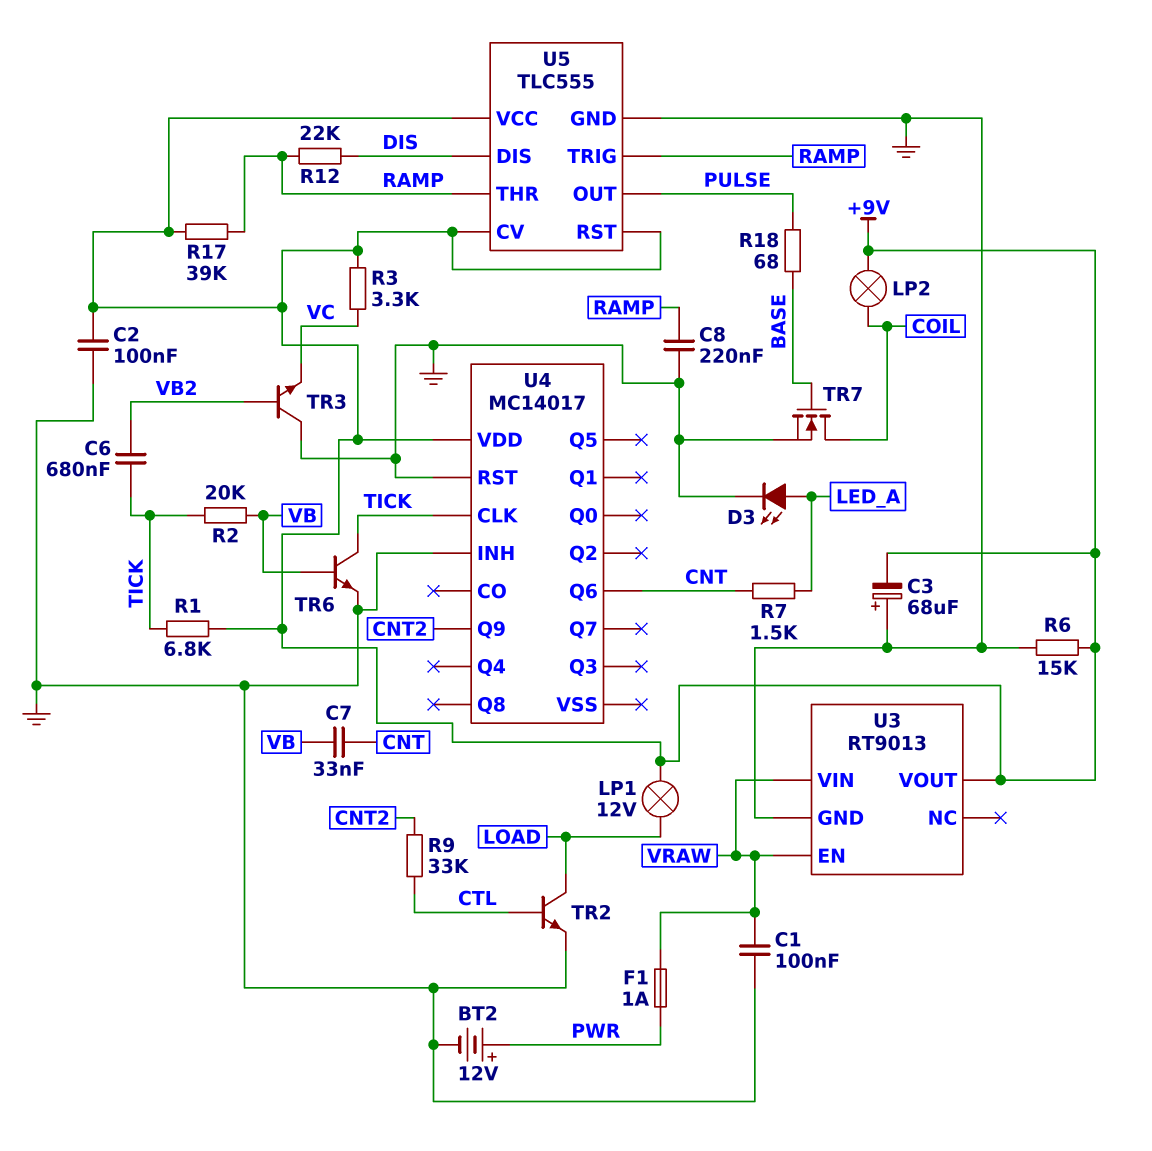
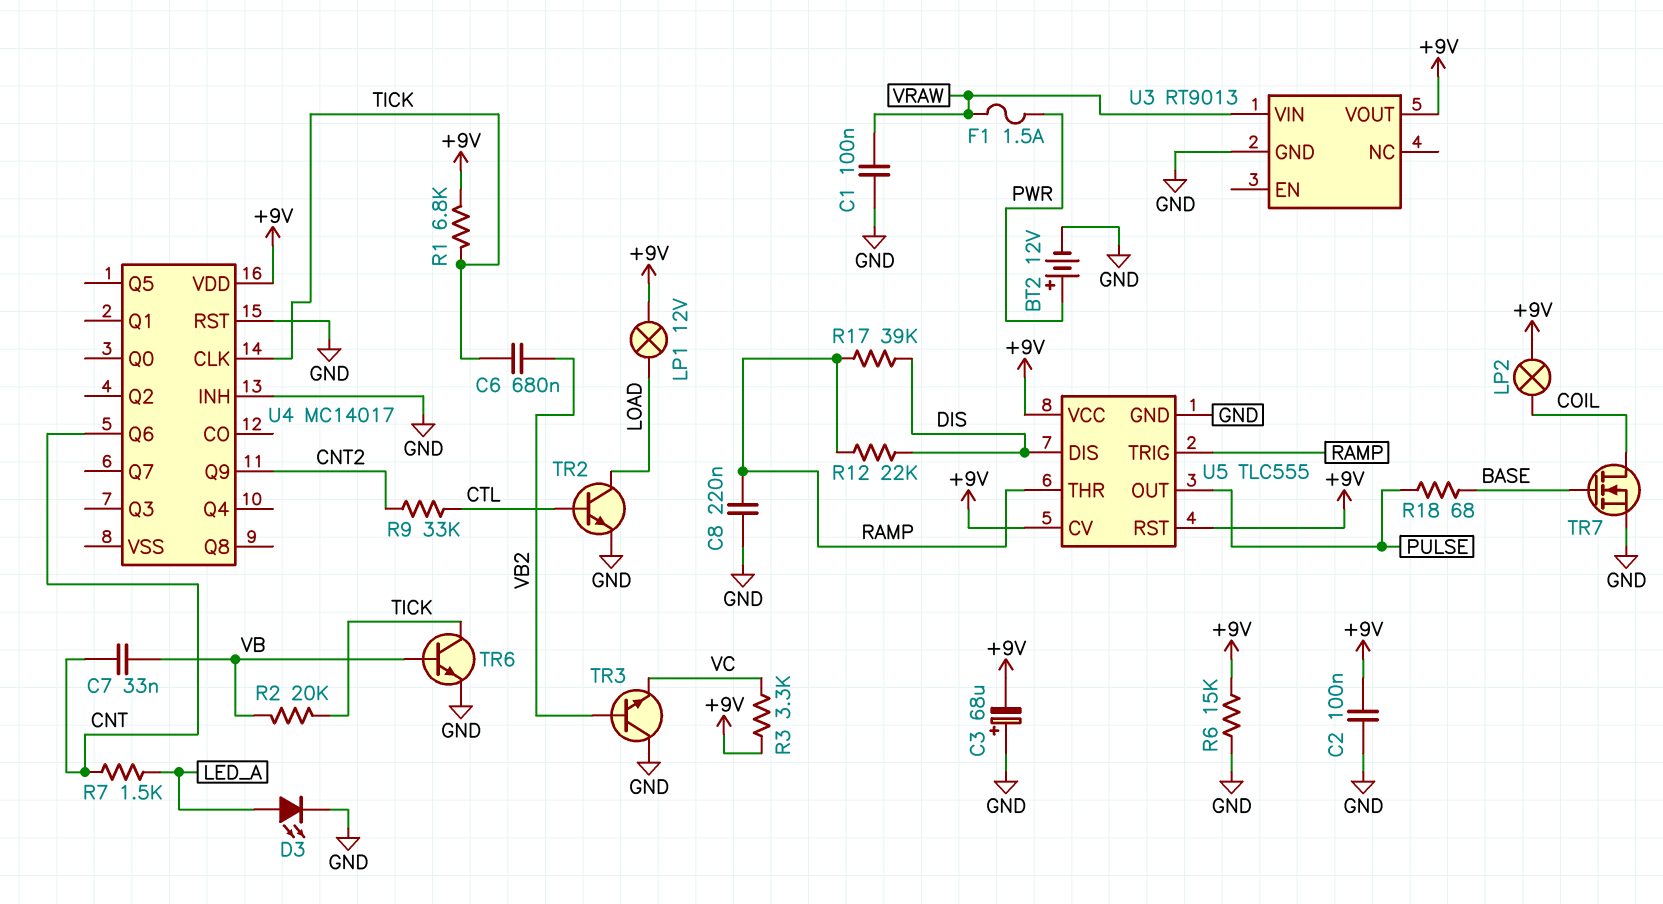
F1: 1A (PWR, VRAW) -> 1.5A (PWR, VRAW)
R17: 39k (+9V, RAMP) -> 39k (DIS, RAMP)
U3 pin EN: VRAW -> none

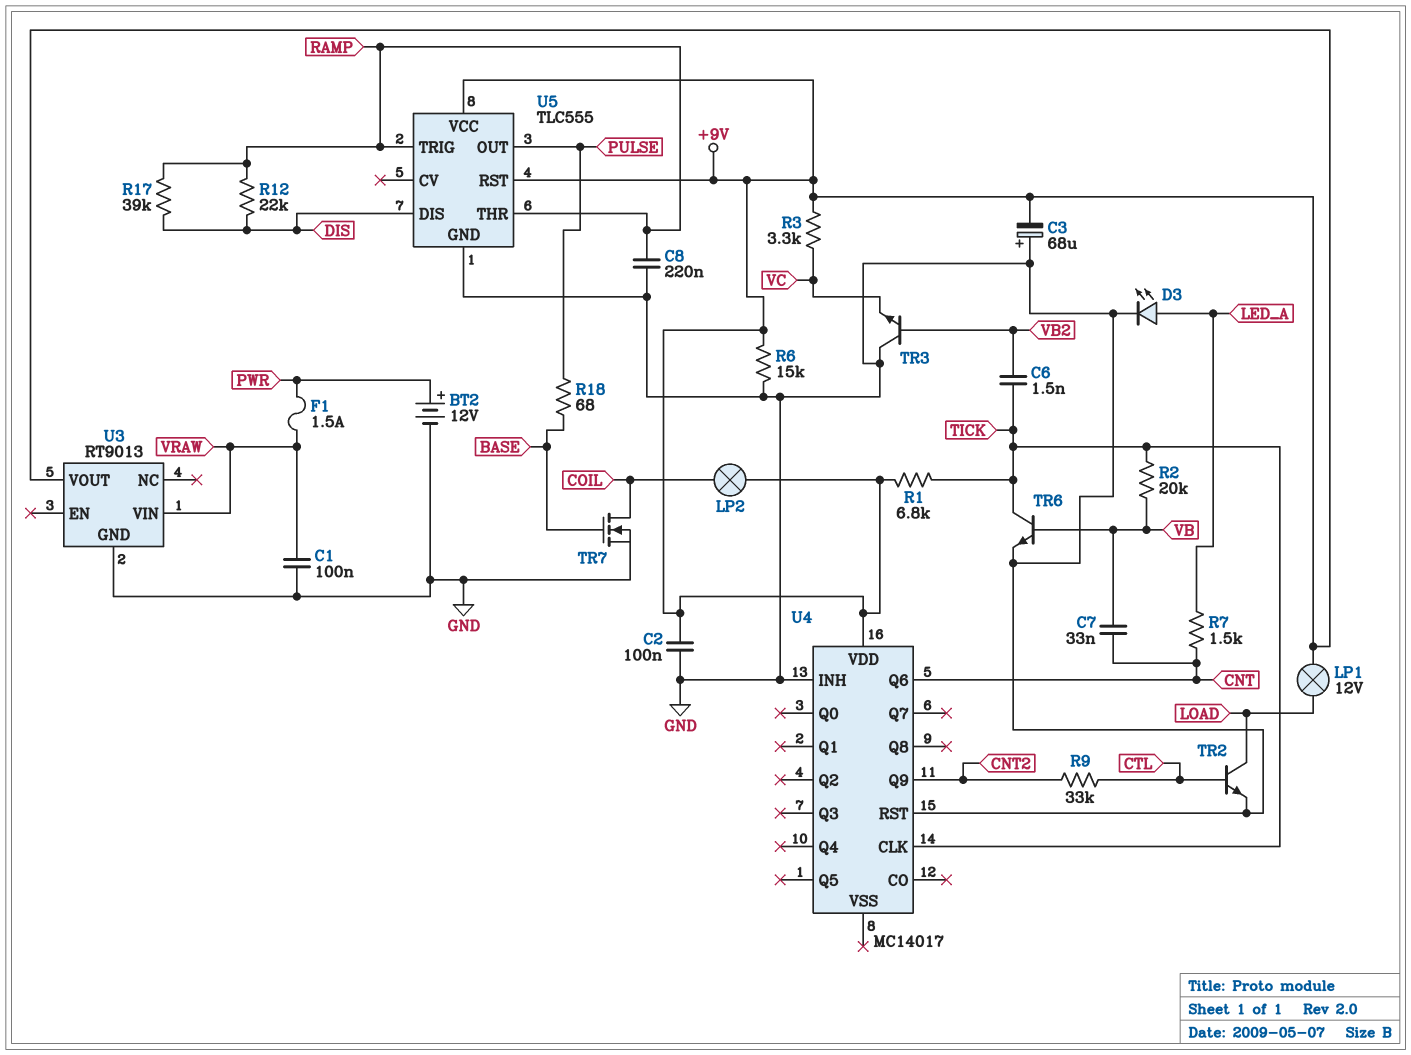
C6: 680nF (TICK, VB2) -> 1.5nF (TICK, VB2)
U5 pin CV: +9V -> none

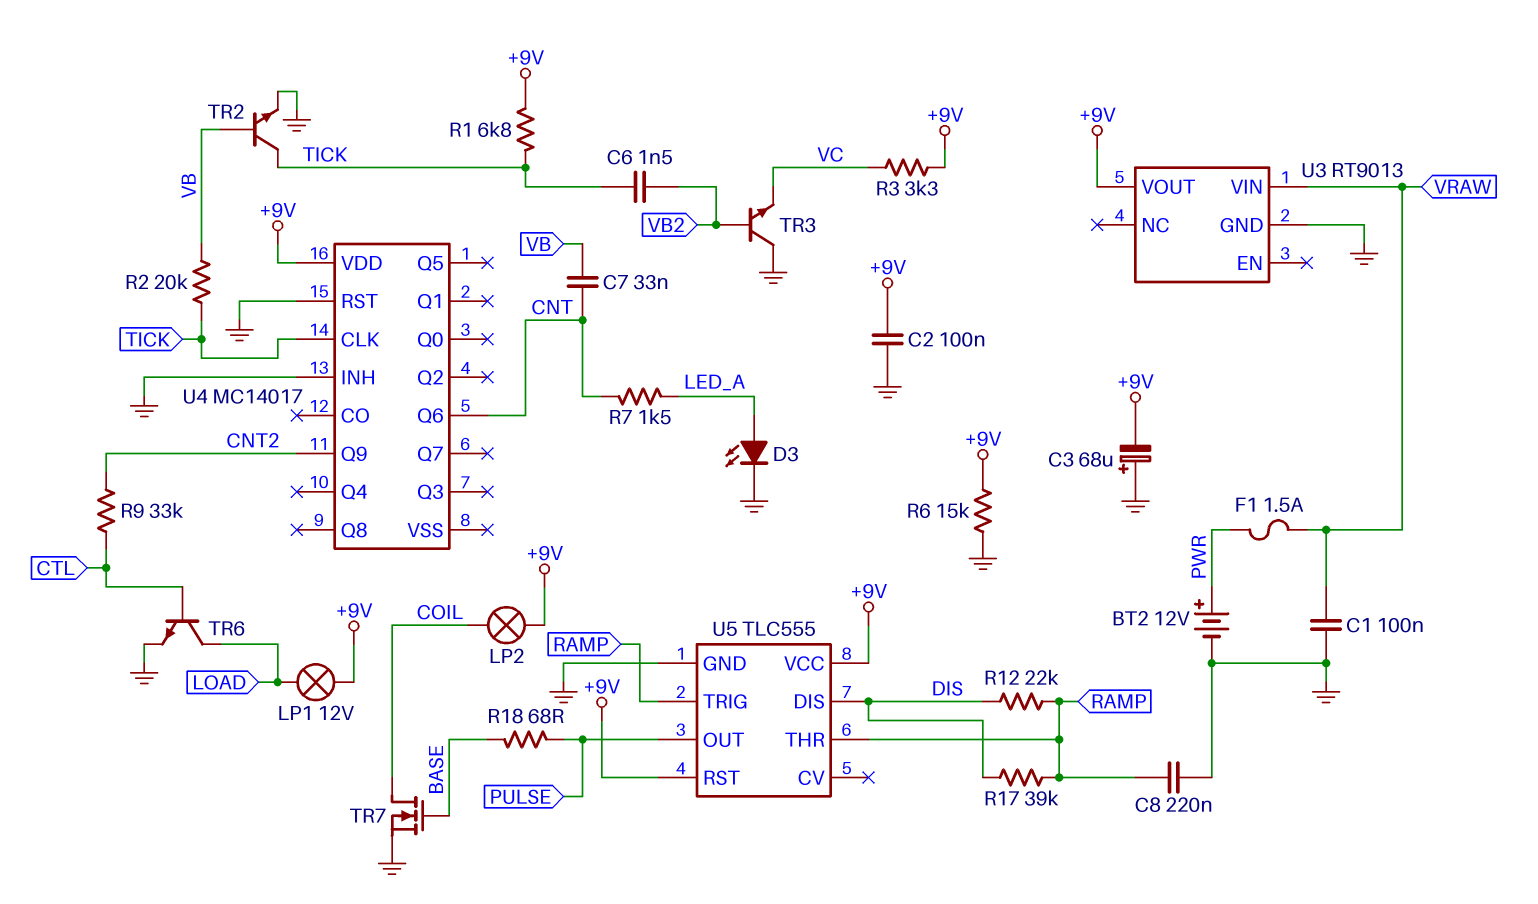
TR2: NPN (B CTL, C LOAD, E GND) -> NPN (B VB, C TICK, E GND)
TR6: NPN (B VB, C TICK, E GND) -> NPN (B CTL, C LOAD, E GND)

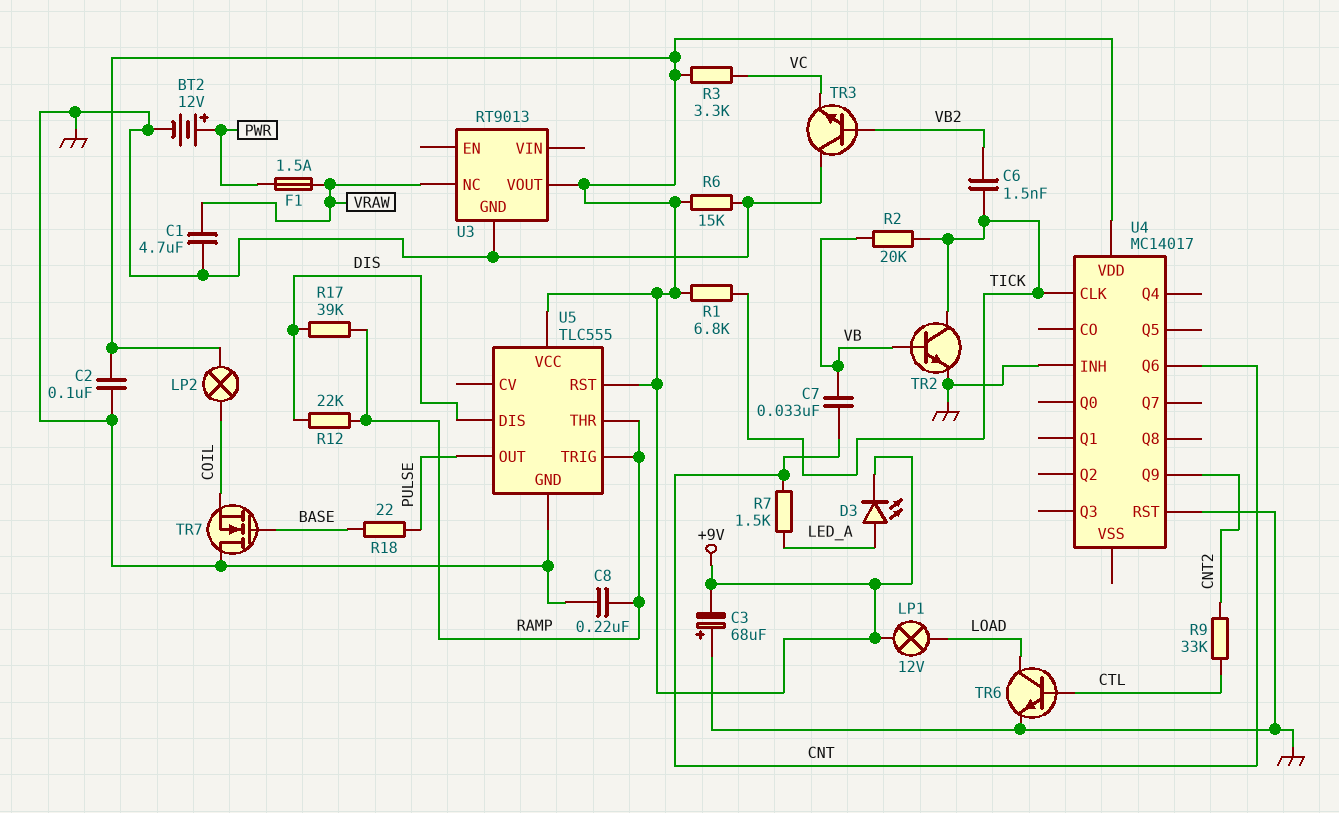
C1: 100nF (GND, VRAW) -> 4.7uF (GND, VRAW)
D3: LED (A LED_A, K GND) -> LED (A LED_A, K +9V)
R18: 68 (BASE, PULSE) -> 22 (BASE, PULSE)
TR7: NMOS (G BASE, D COIL, S GND) -> NMOS (G BASE, D GND, S COIL)
U3 pin NC: none -> VRAW
U3 pin VIN: VRAW -> none

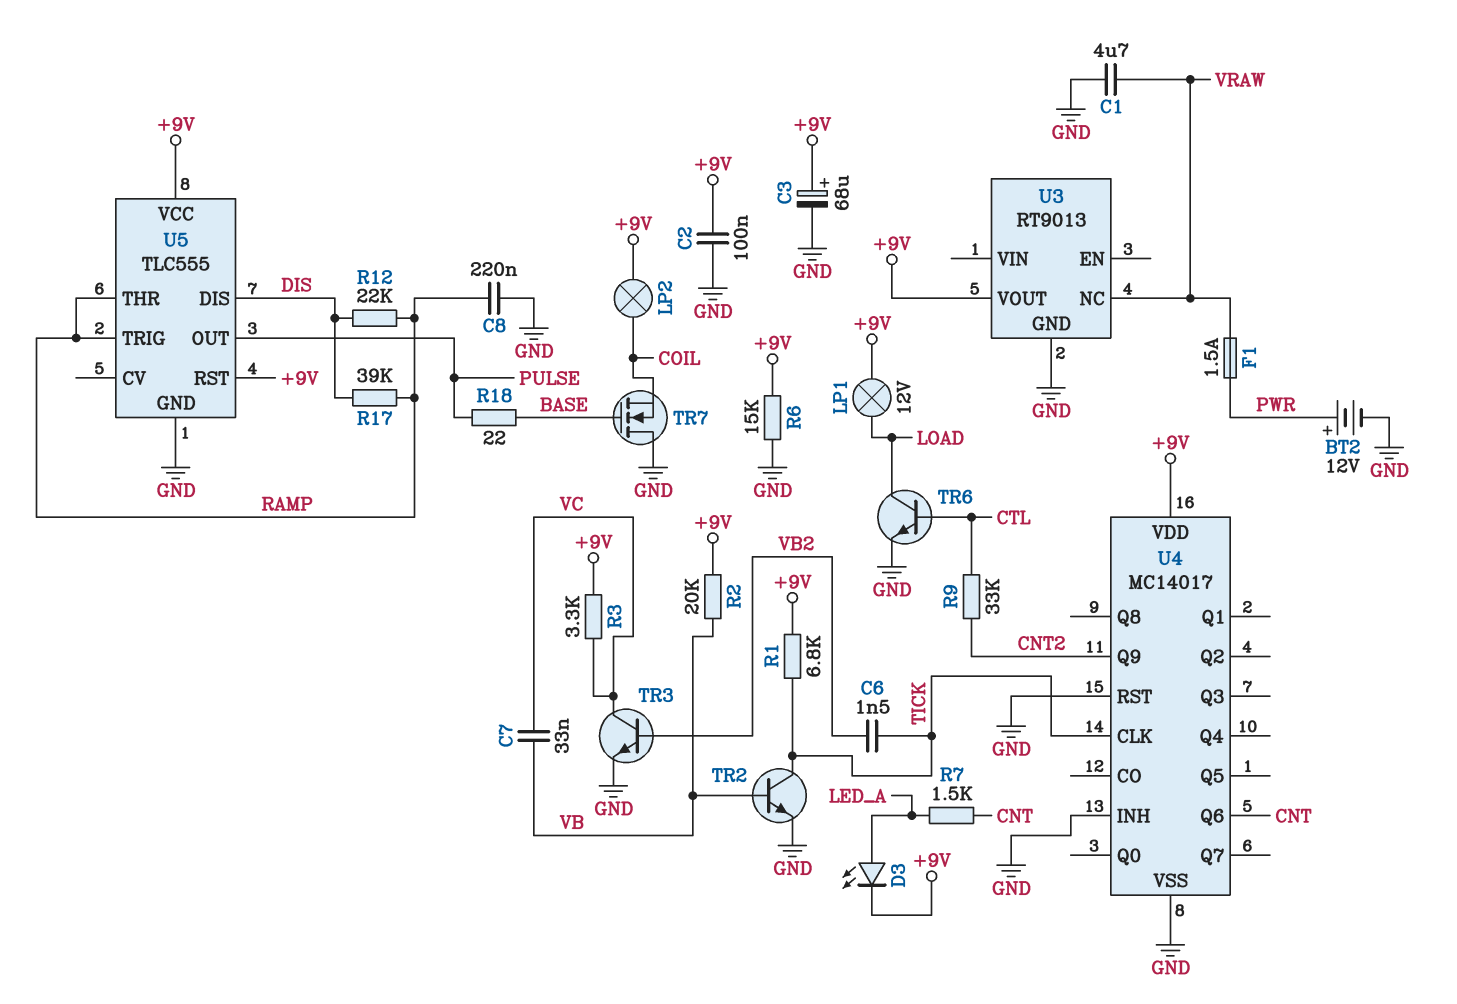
C3: 68uF (plus GND, minus +9V) -> 68uF (plus +9V, minus GND)
C7: 33nF (CNT, VB) -> 33nF (VB, VC)
R2: 20k (TICK, VB) -> 20k (+9V, VB)
TR3: NPN (B VB2, C GND, E VC) -> NPN (B VB2, C VC, E GND)
U4 pin VSS: none -> GND

